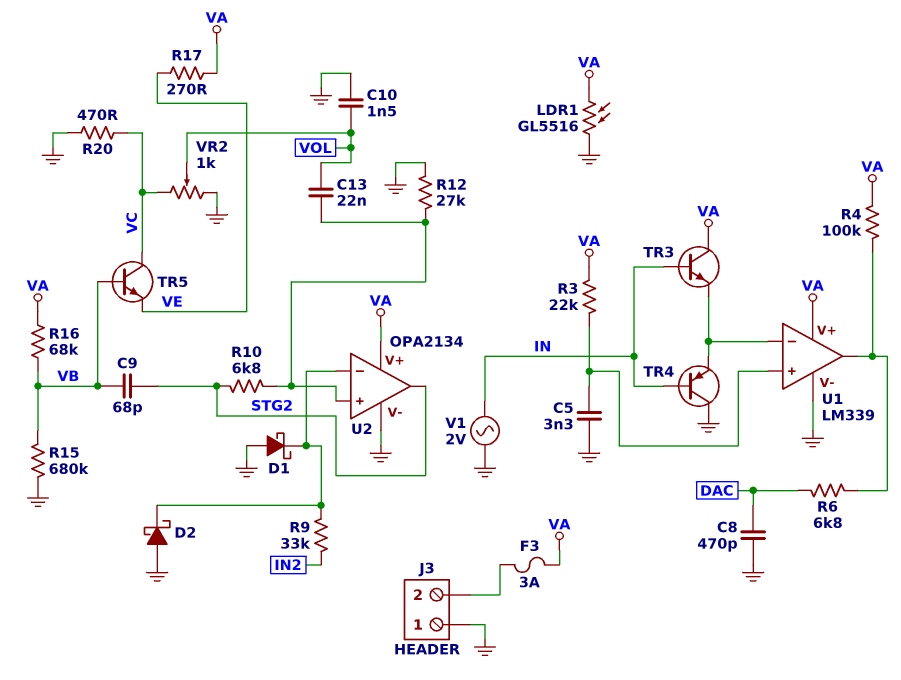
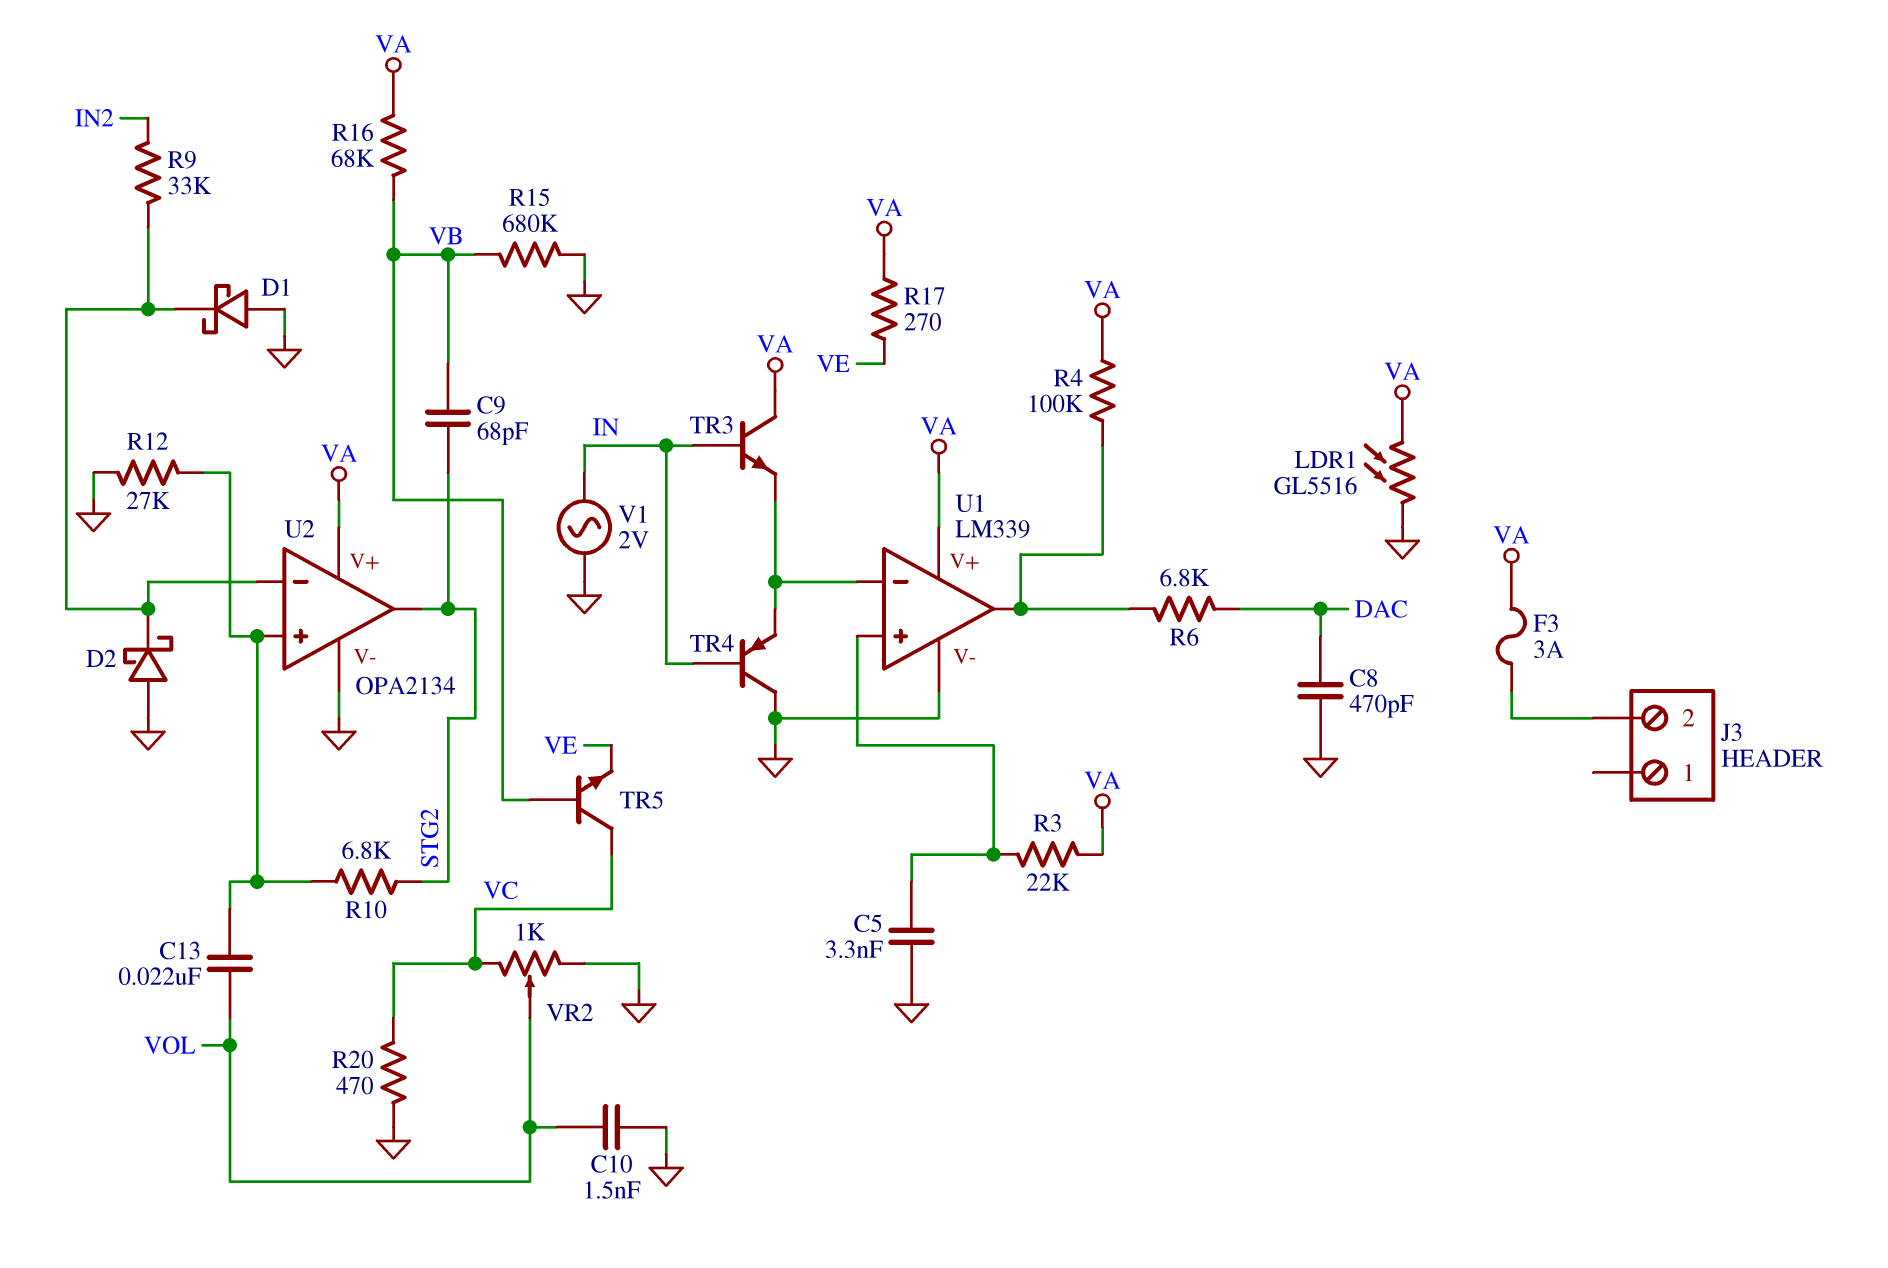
J3 pin 1: GND -> none

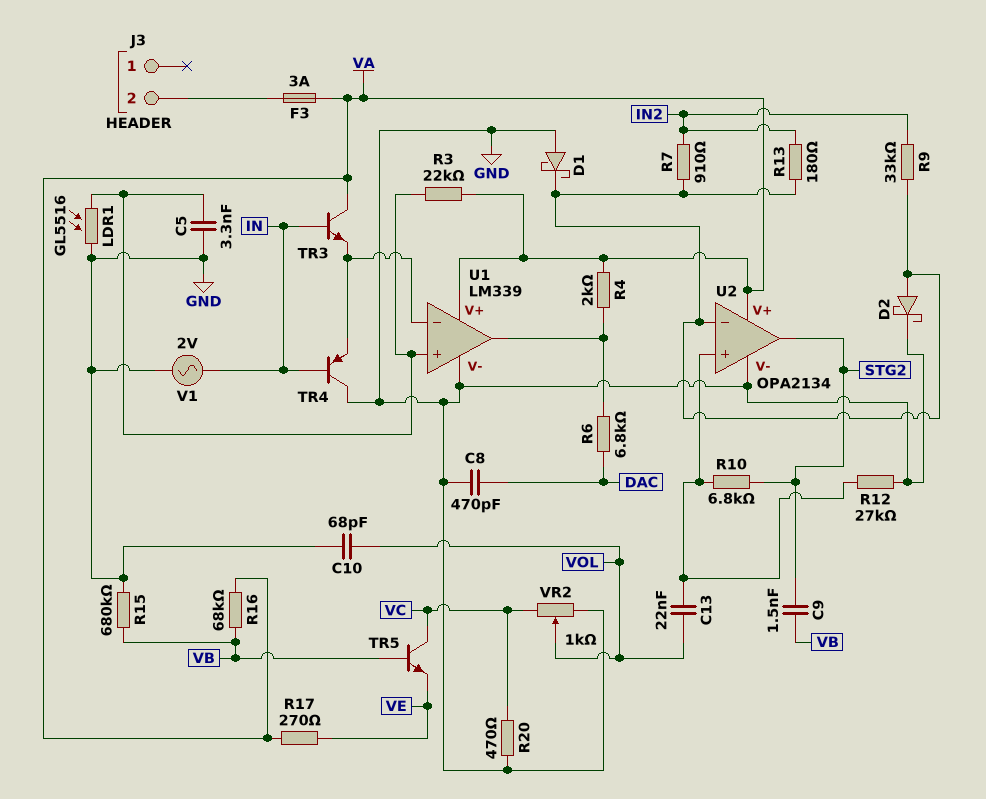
C9: 68pF (STG2, VB) -> 1.5nF (STG2, VB)
C10: 1.5nF (GND, VOL) -> 68pF (GND, VOL)
D2: schottky (A GND, K U2/in-) -> schottky (A U2/in-, K GND)
LDR1: GL5516 (GND, VA) -> GL5516 (GND, U1/in+)
R4: 100k (U1/out, VA) -> 2k (U1/out, VA)
R7: none -> 910 (IN2, U2/in-)
R13: none -> 180 (IN2, U2/in-)

